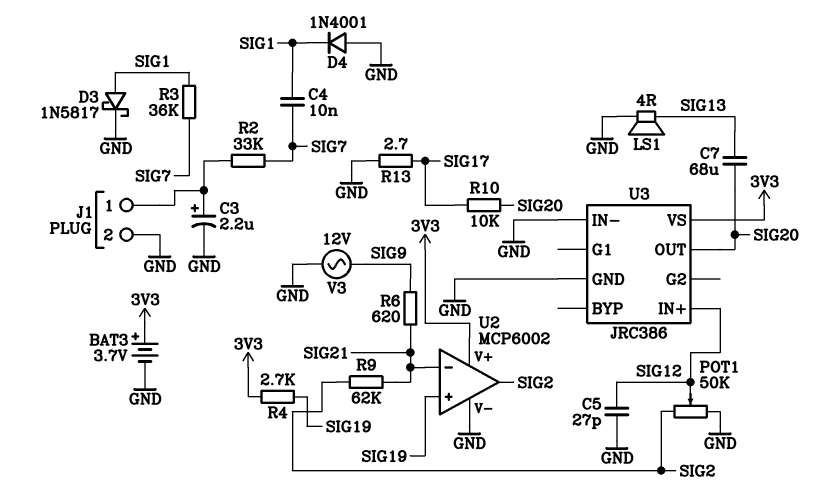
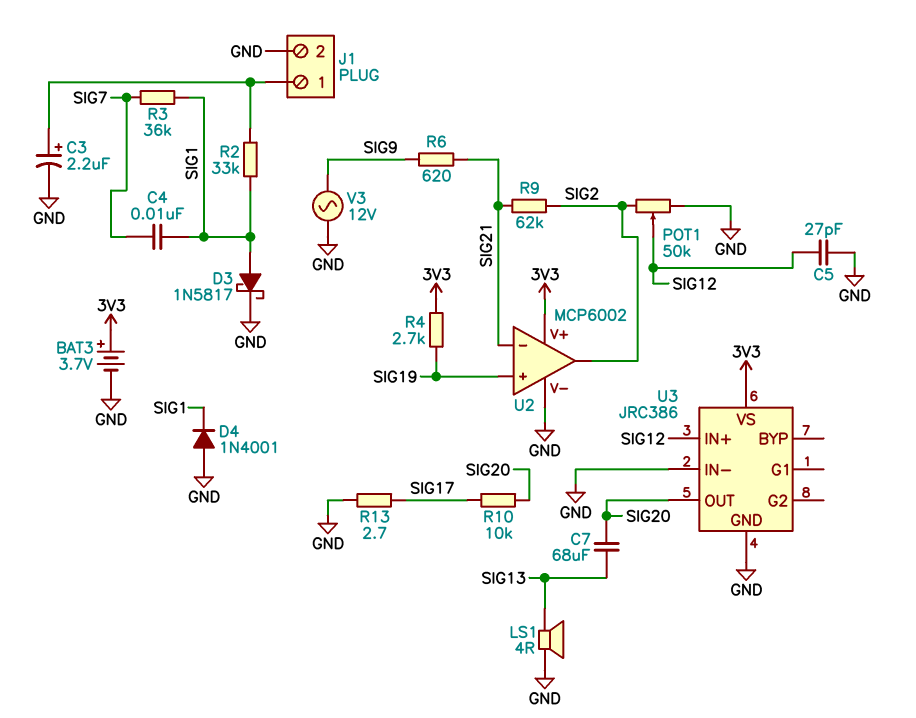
R2: 33k (J1/1, SIG7) -> 33k (J1/1, SIG1)

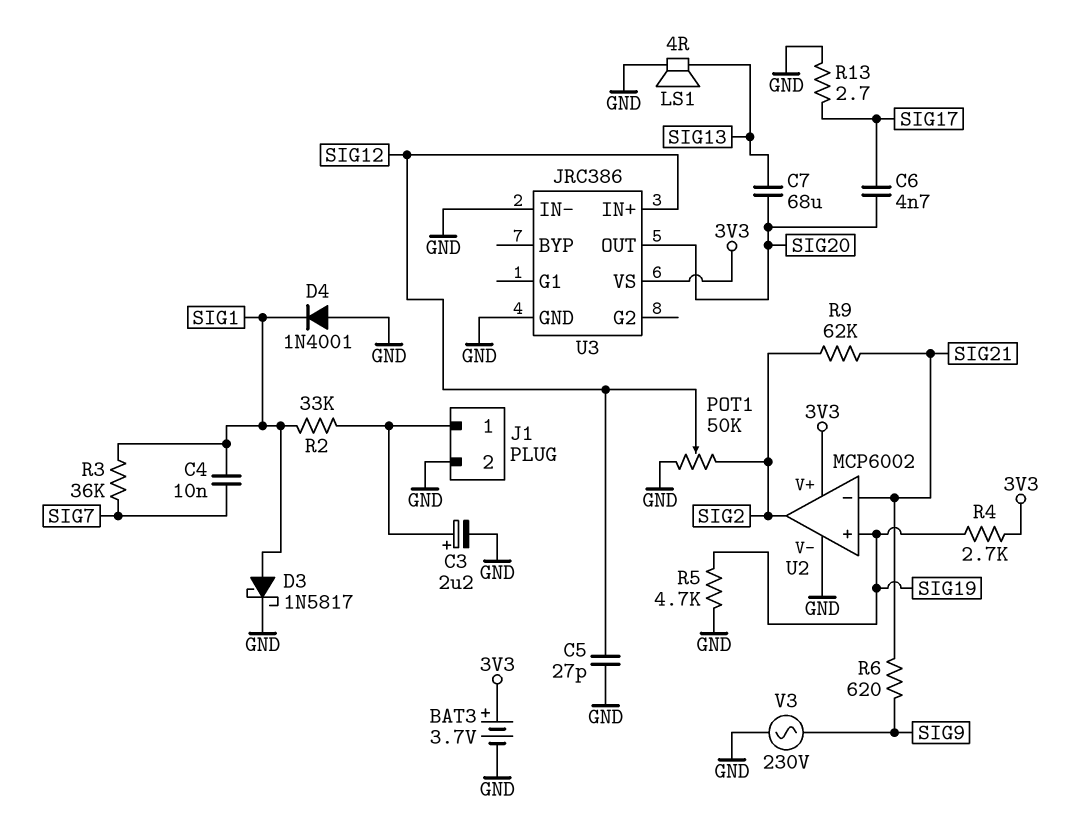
C6: none -> 4.7nF (SIG17, SIG20)
R5: none -> 4.7k (GND, SIG19)
R10: 10k (SIG17, SIG20) -> none
V3: AC 12V (GND, SIG9) -> AC 230V (GND, SIG9)

